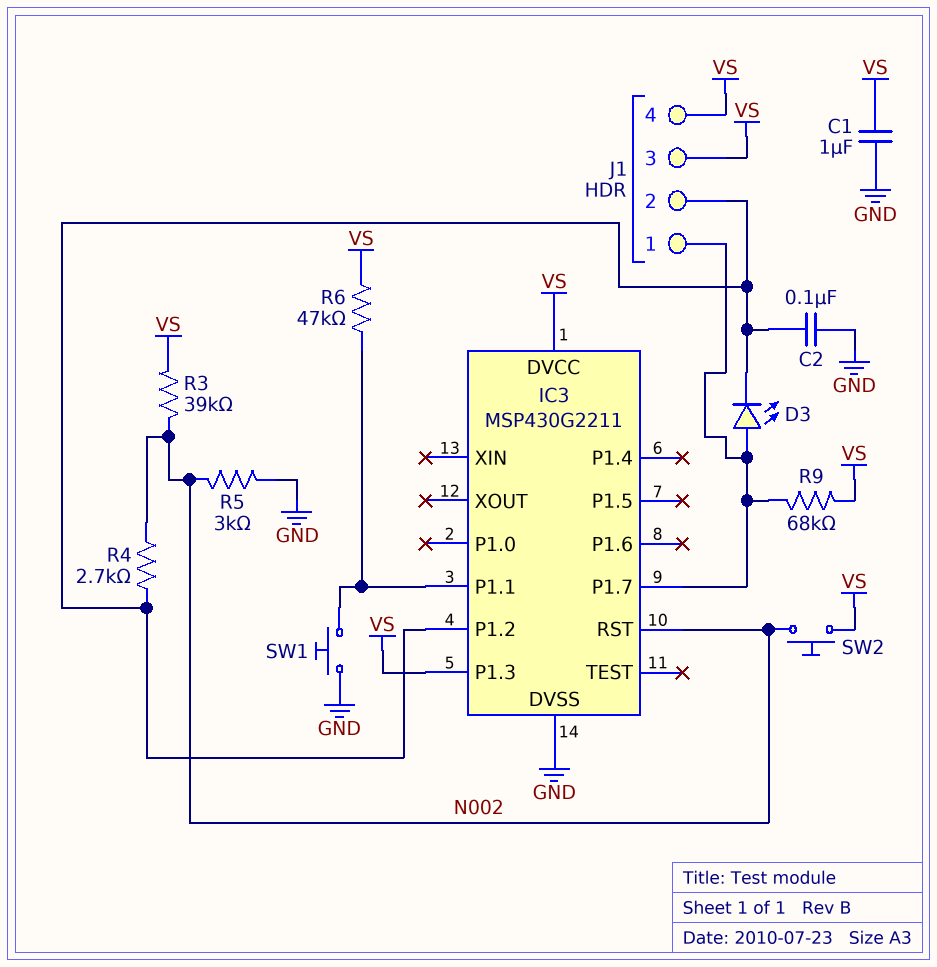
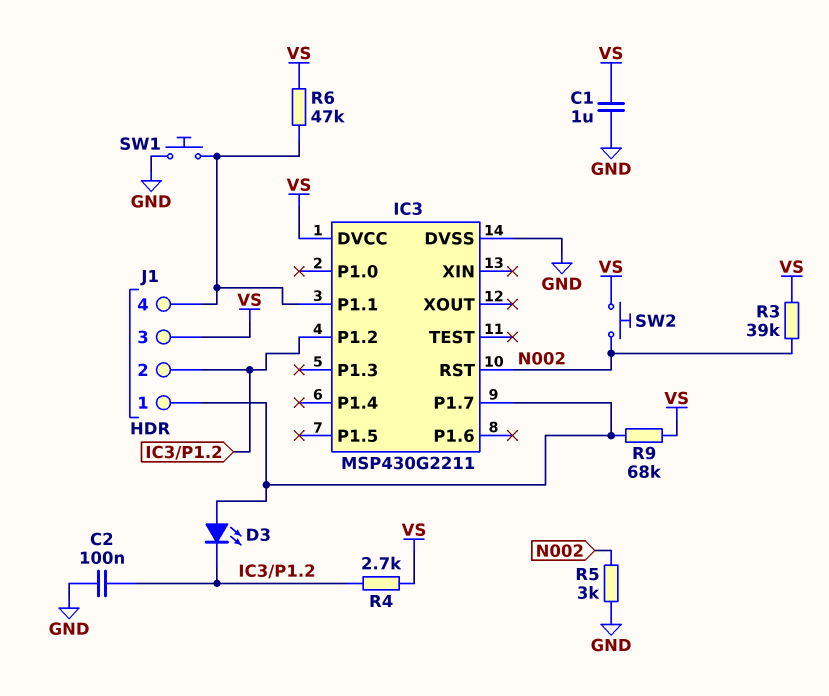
IC3 pin P1.3: VS -> none
J1 pin 4: VS -> IC3/P1.1
R4: 2.7k (IC3/P1.2, N002) -> 2.7k (IC3/P1.2, VS)

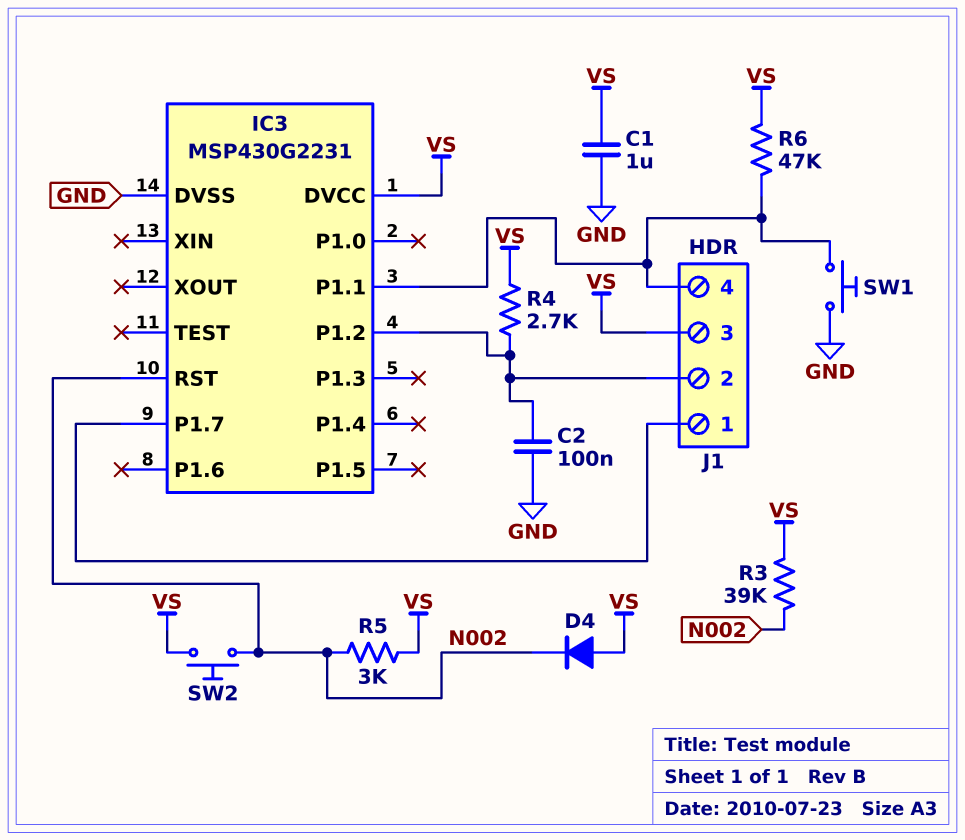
D3: LED (A IC3/P1.7, K IC3/P1.2) -> none
D4: none -> diode (A VS, K N002)
IC3: MSP430G2211 -> MSP430G2231
R5: 3k (GND, N002) -> 3k (N002, VS)
R9: 68k (IC3/P1.7, VS) -> none

